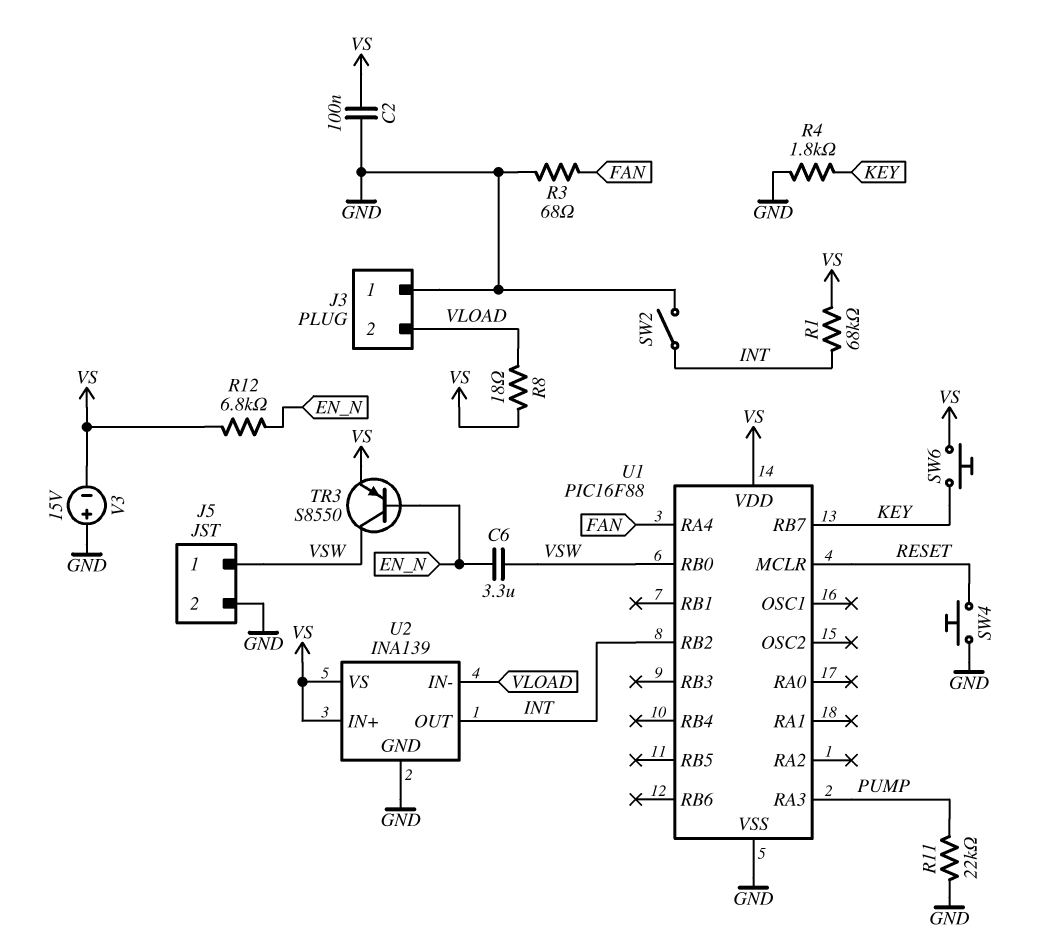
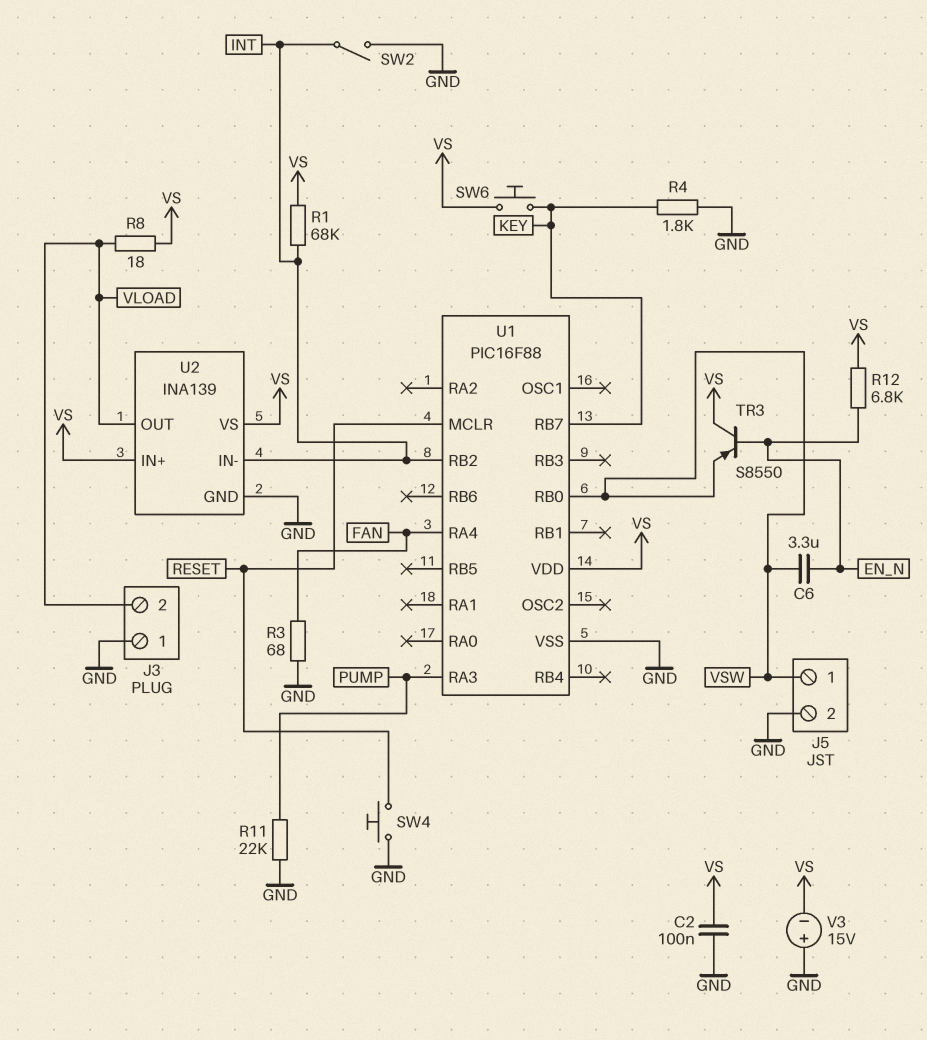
TR3: PNP S8550 (B EN_N, C VSW, E VS) -> PNP S8550 (B EN_N, C VS, E VSW)
U2 pin IN-: VLOAD -> INT
U2 pin OUT: INT -> VLOAD

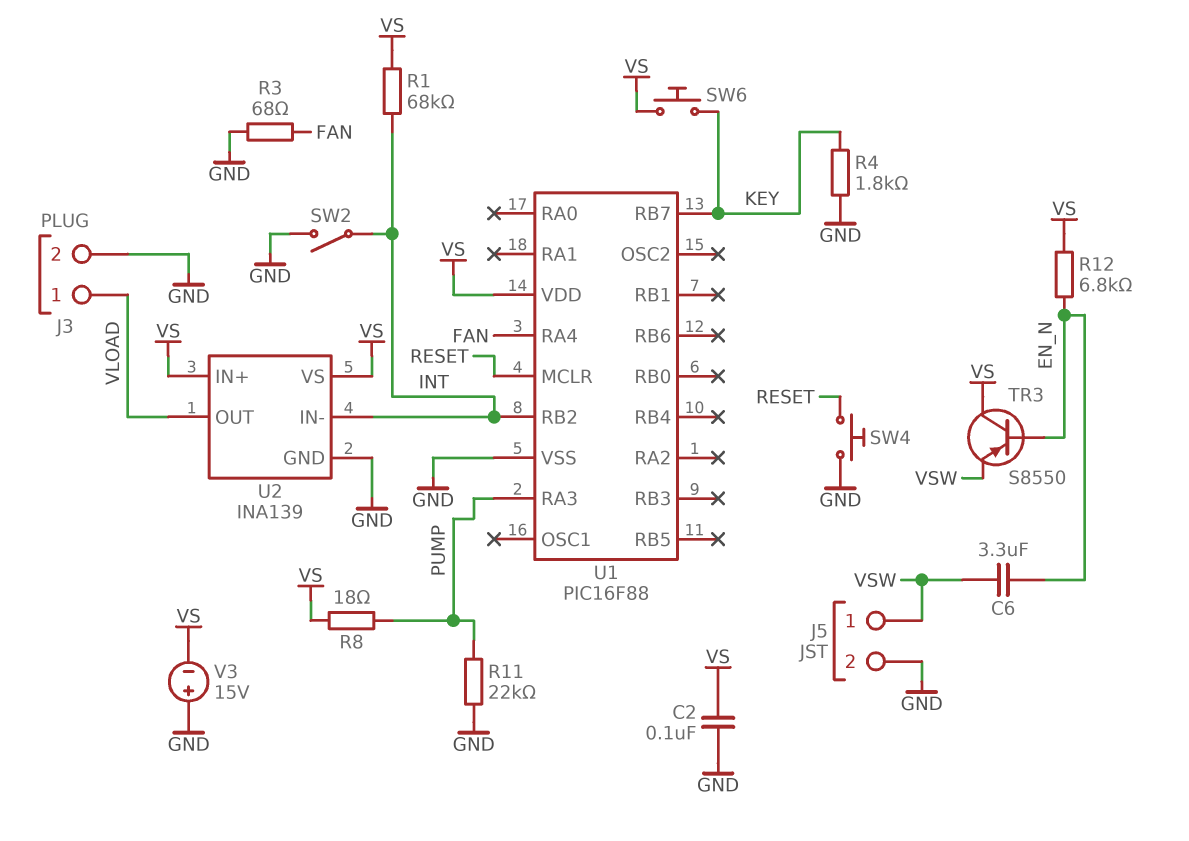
J3 pin 1: GND -> VLOAD
J3 pin 2: VLOAD -> GND
R8: 18 (VLOAD, VS) -> 18 (PUMP, VS)
U1 pin RB0: VSW -> none

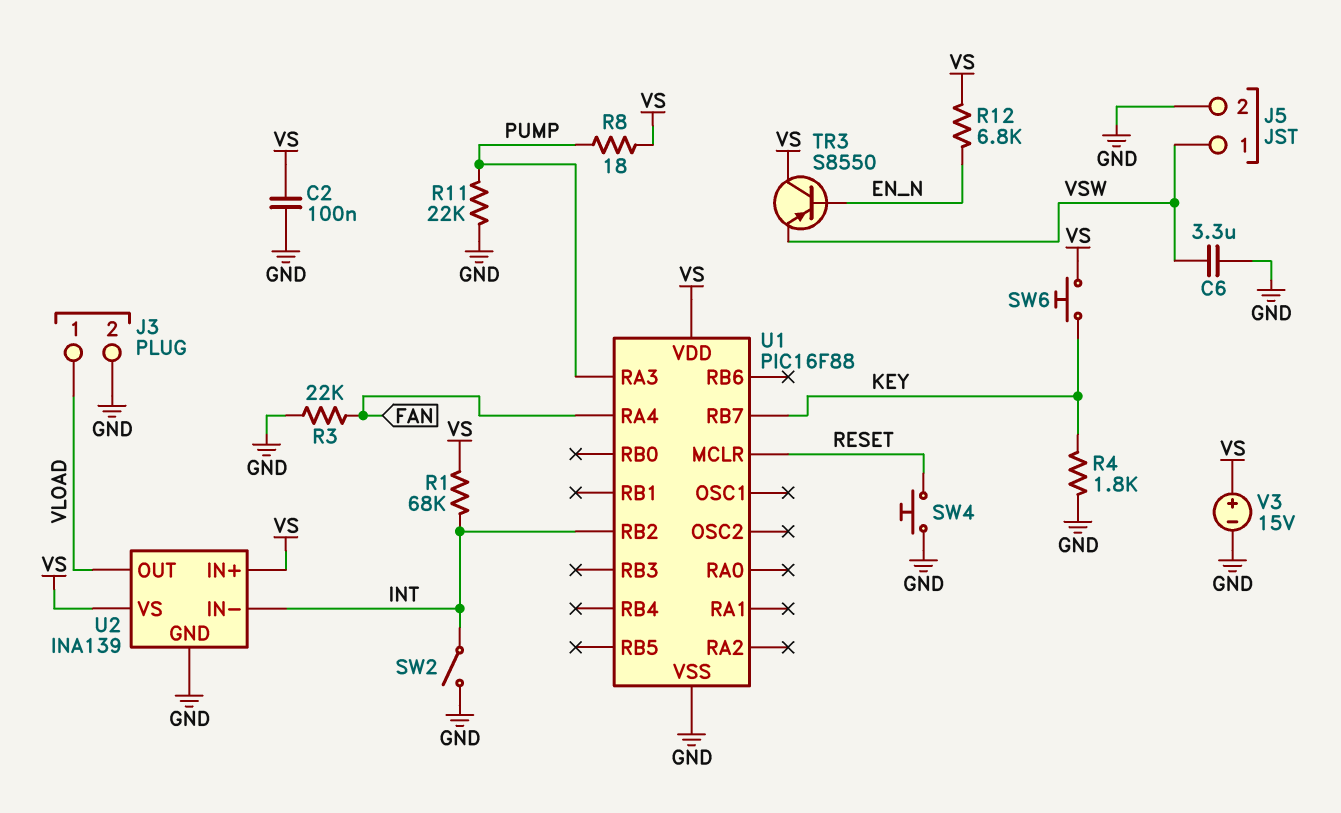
C6: 3.3uF (EN_N, VSW) -> 3.3uF (GND, VSW)
R3: 68 (FAN, GND) -> 22k (FAN, GND)
V3: 15V (plus GND, minus VS) -> 15V (plus VS, minus GND)

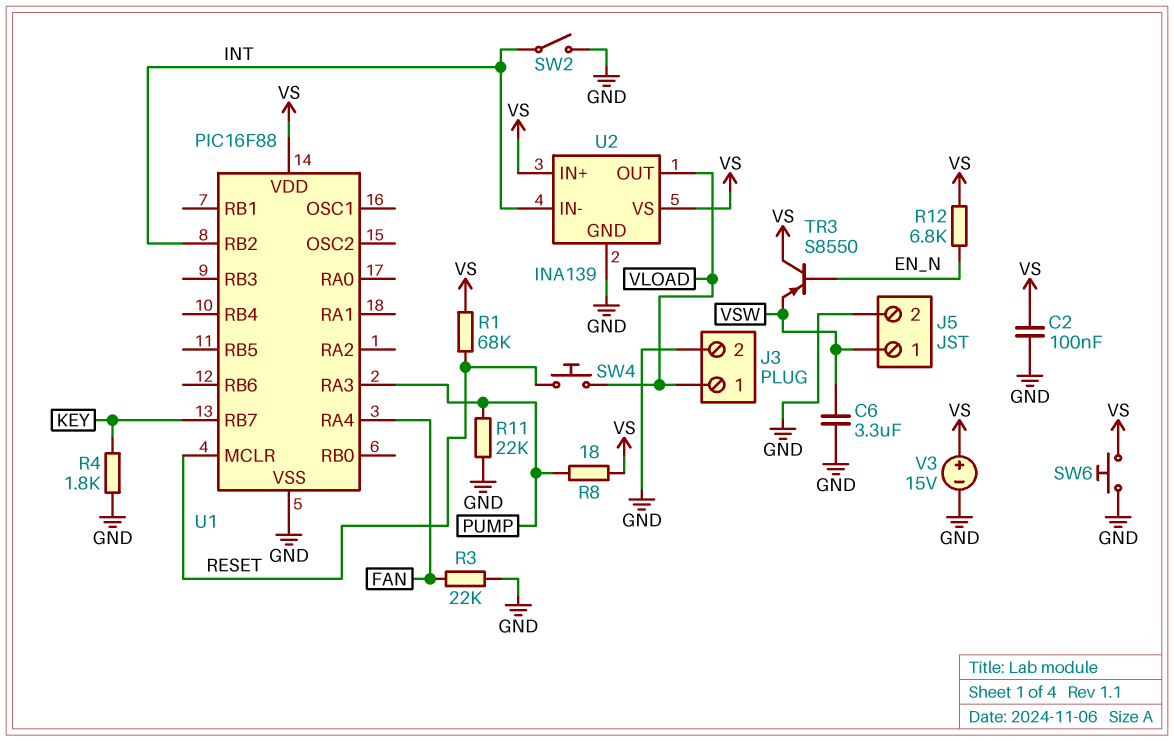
R1: 68k (INT, VS) -> 68k (RESET, VS)
SW4: button (GND, RESET) -> button (RESET, VLOAD)
SW6: button (KEY, VS) -> button (GND, VS)

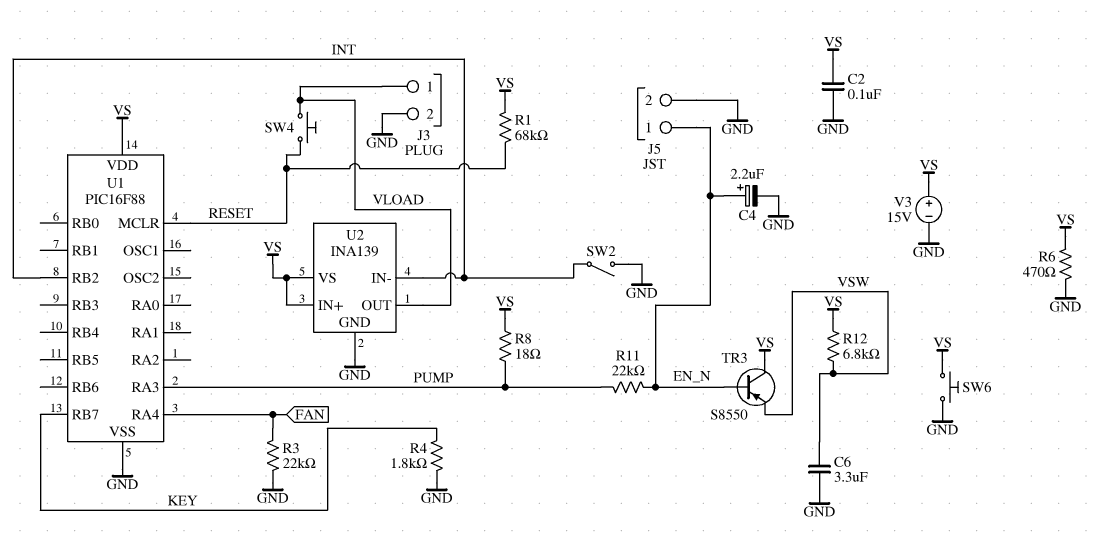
C4: none -> 2.2uF (plus EN_N, minus GND)
J5 pin 1: VSW -> EN_N
R6: none -> 470 (GND, VS)
R11: 22k (GND, PUMP) -> 22k (EN_N, PUMP)
R12: 6.8k (EN_N, VS) -> 6.8k (VS, VSW)

